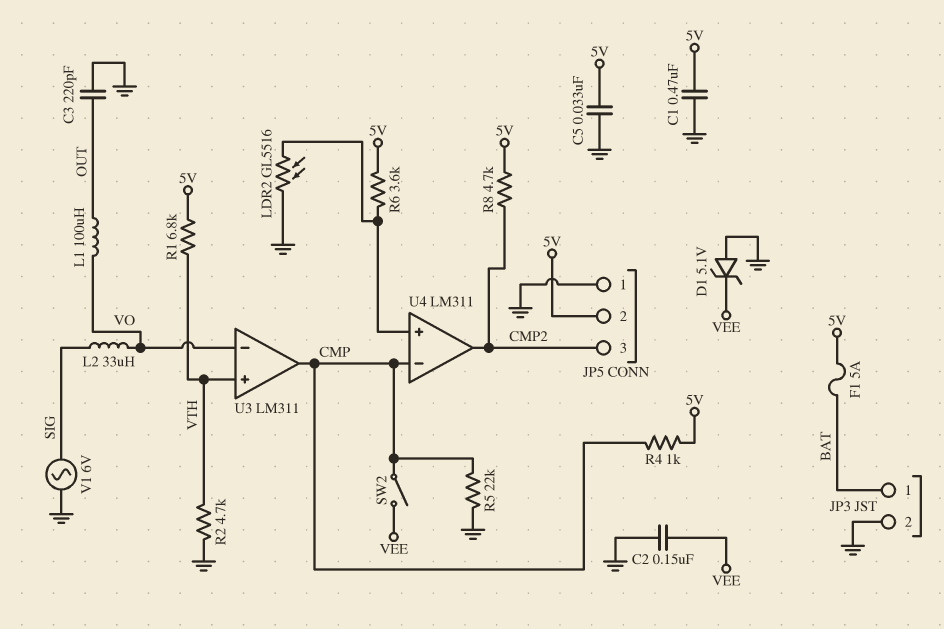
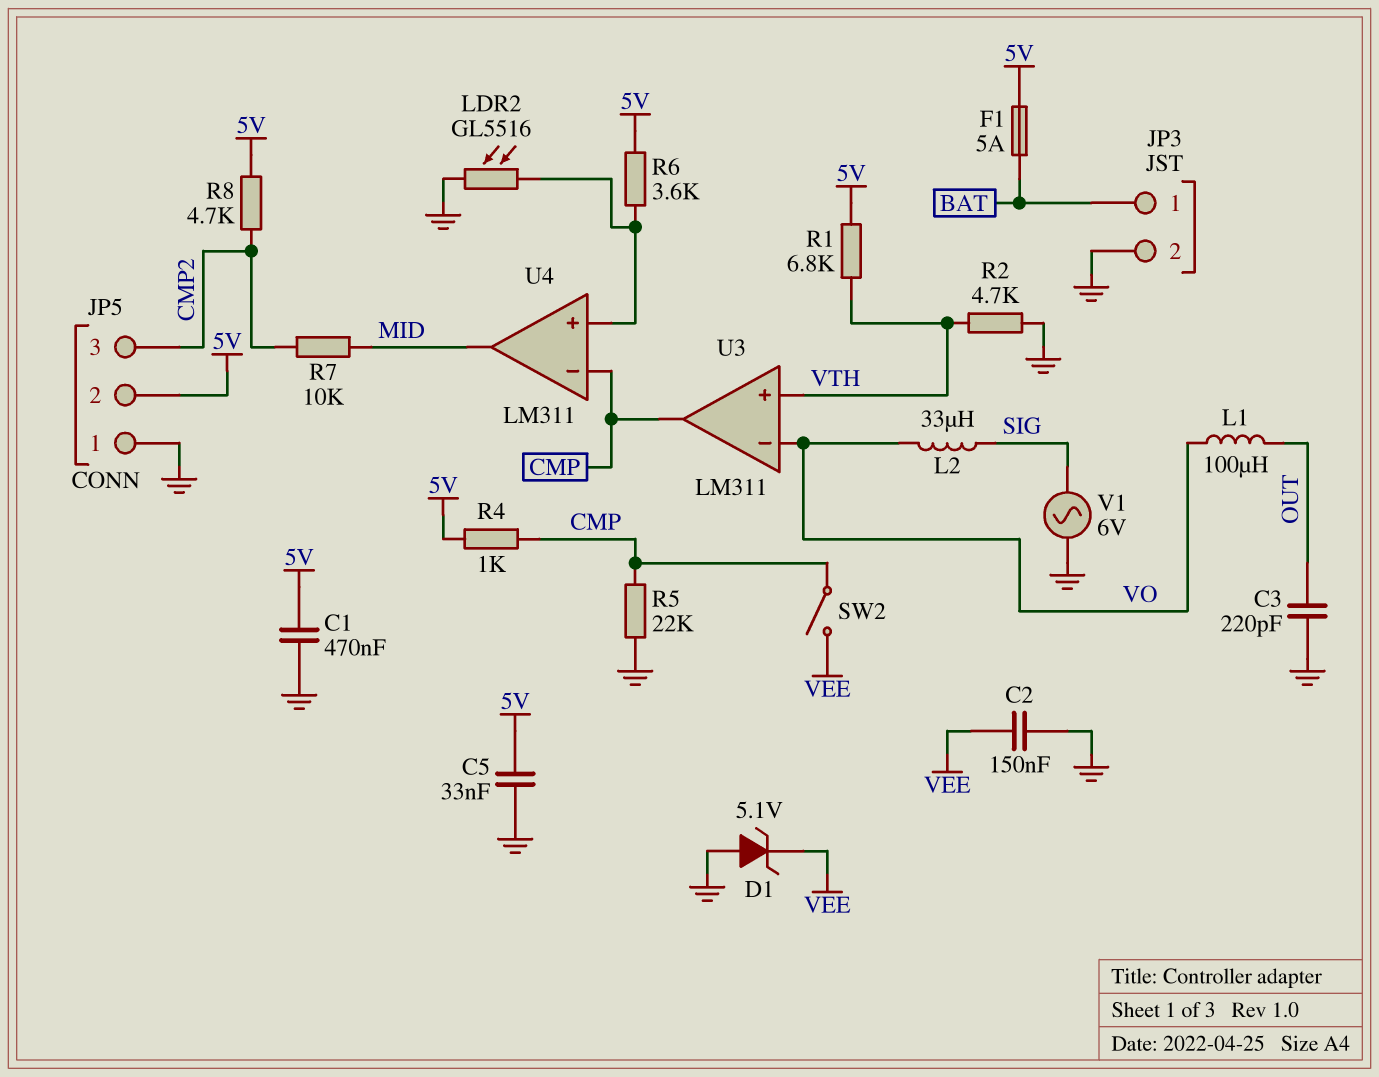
R7: none -> 10k (CMP2, MID)
U4 pin out: CMP2 -> MID

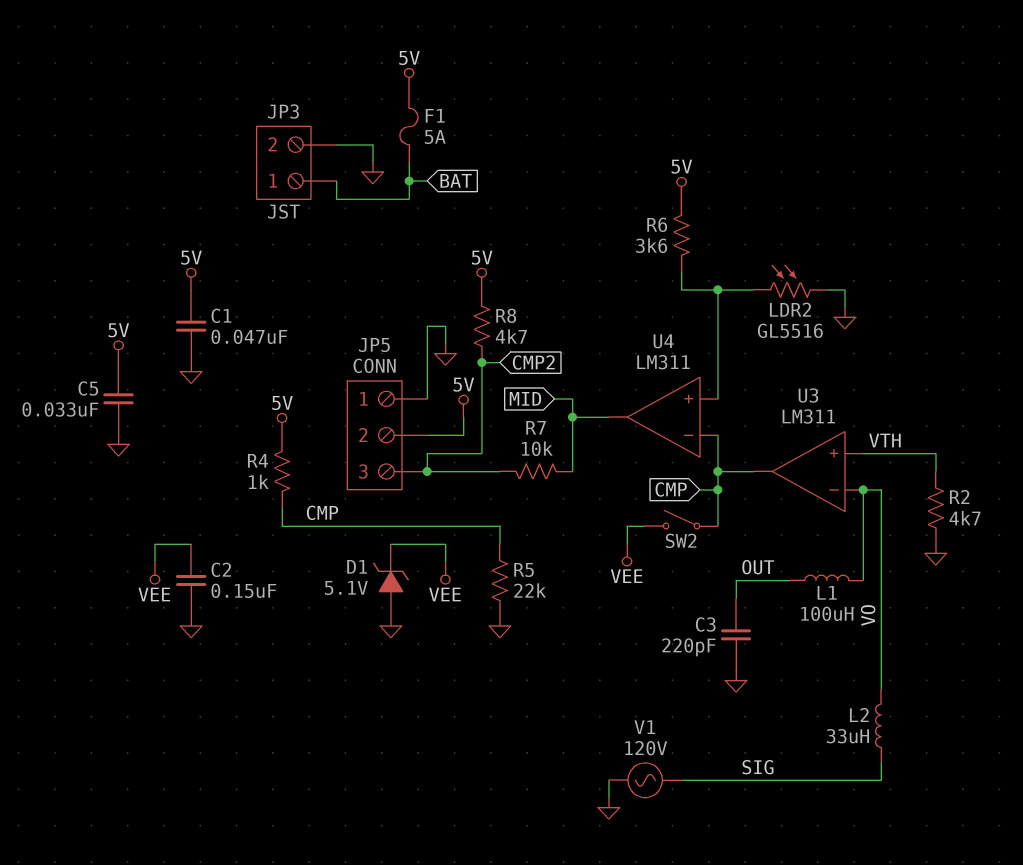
C1: 470nF (5V, GND) -> 47nF (5V, GND)
R1: 6.8k (5V, VTH) -> none
V1: AC 6V (GND, SIG) -> AC 120V (GND, SIG)

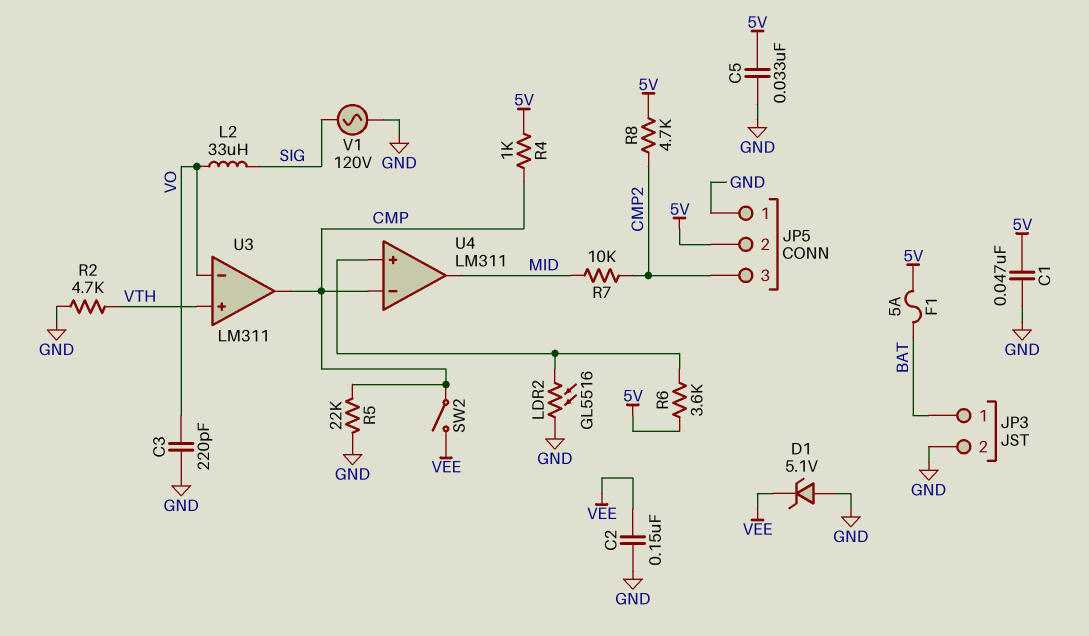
C3: 220pF (GND, OUT) -> 220pF (GND, VO)
L1: 100uH (OUT, VO) -> none

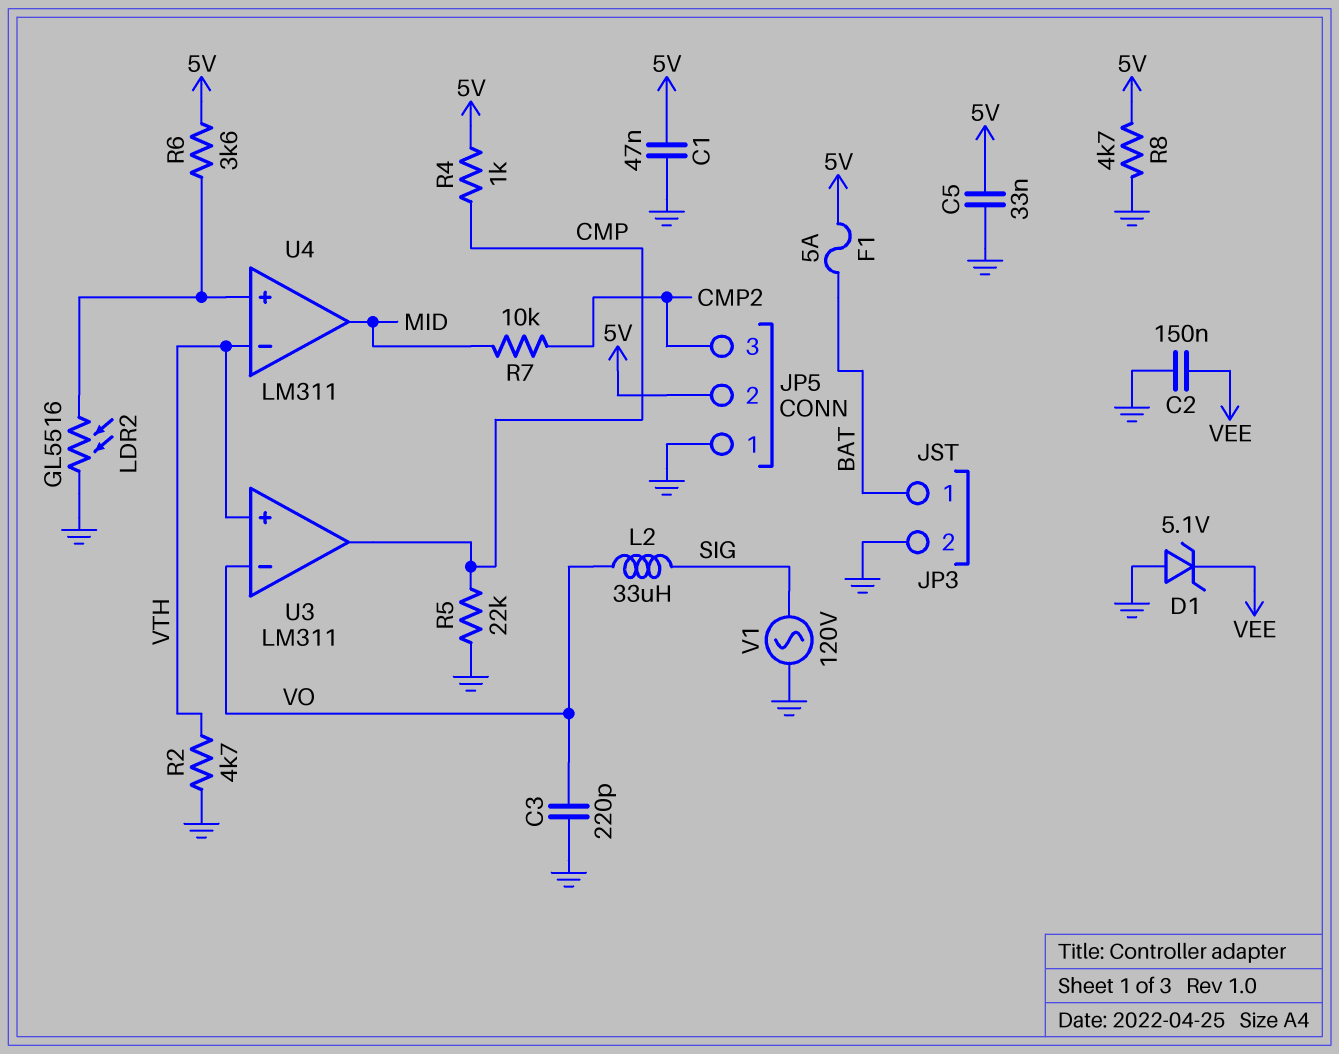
R8: 4.7k (5V, CMP2) -> 4.7k (5V, GND)
SW2: switch (CMP, VEE) -> none
U4 pin in-: CMP -> VTH

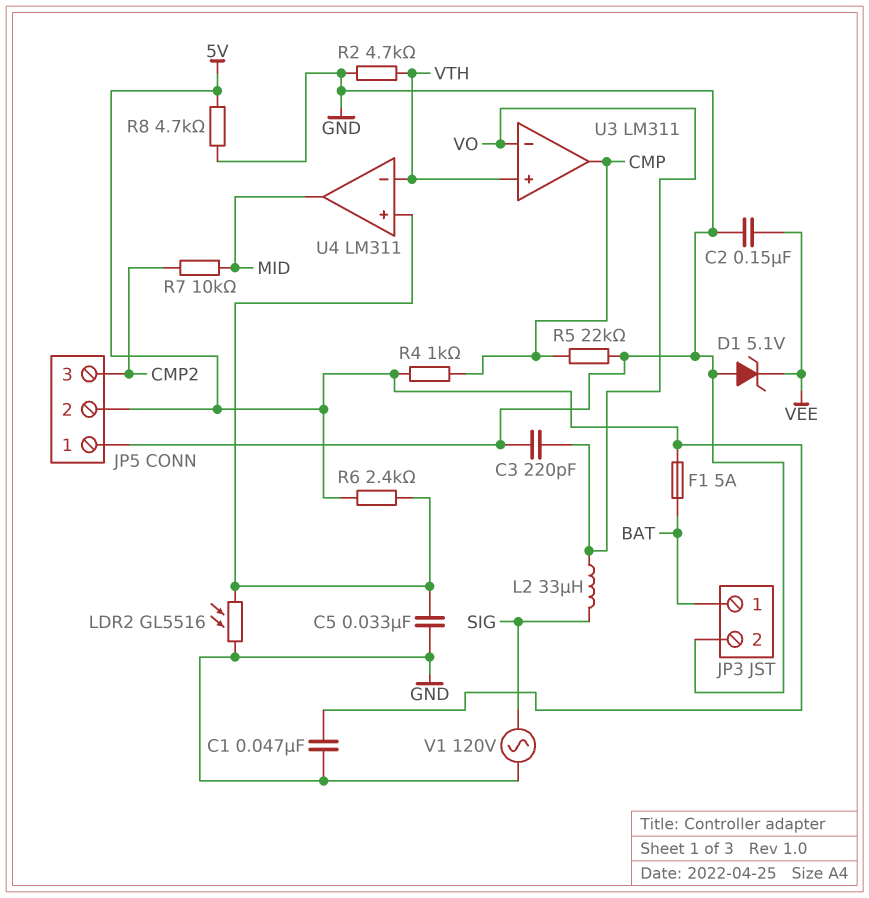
C5: 33nF (5V, GND) -> 33nF (GND, U4/in+)
R6: 3.6k (5V, U4/in+) -> 2.4k (5V, U4/in+)

